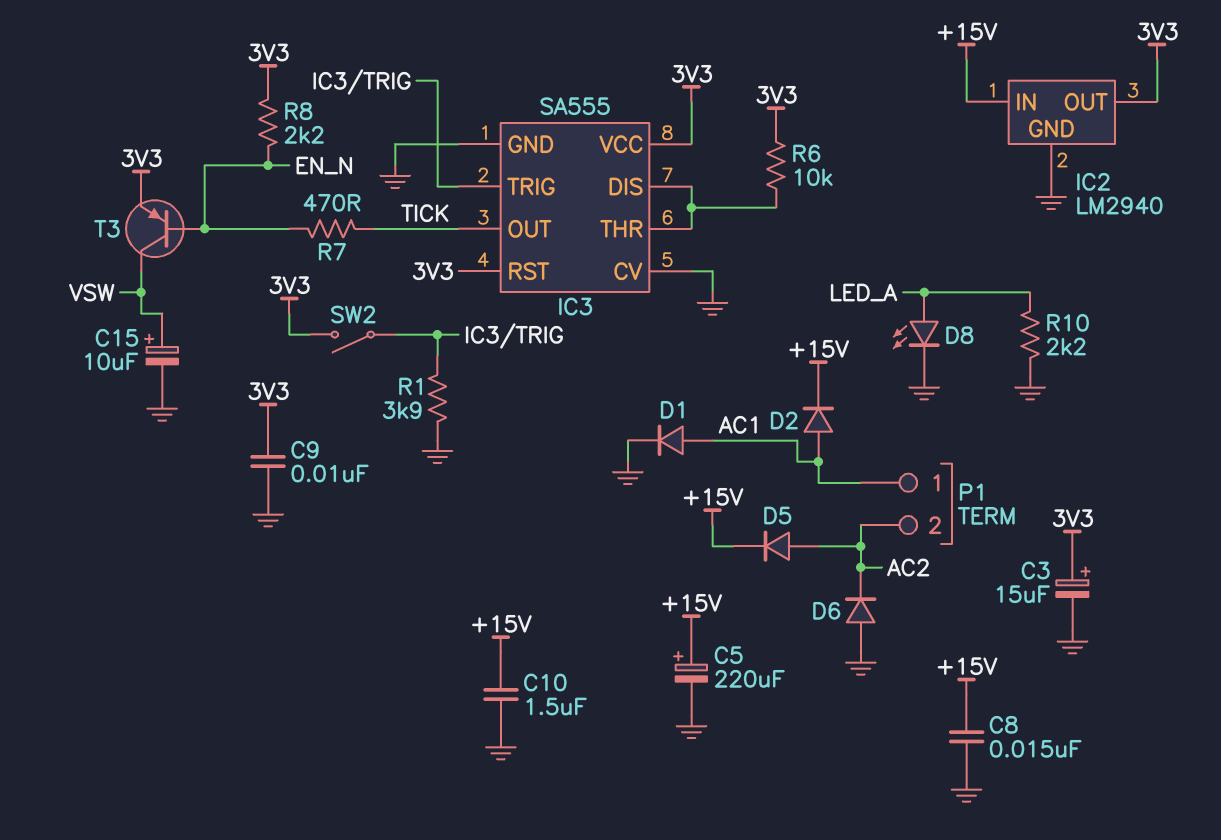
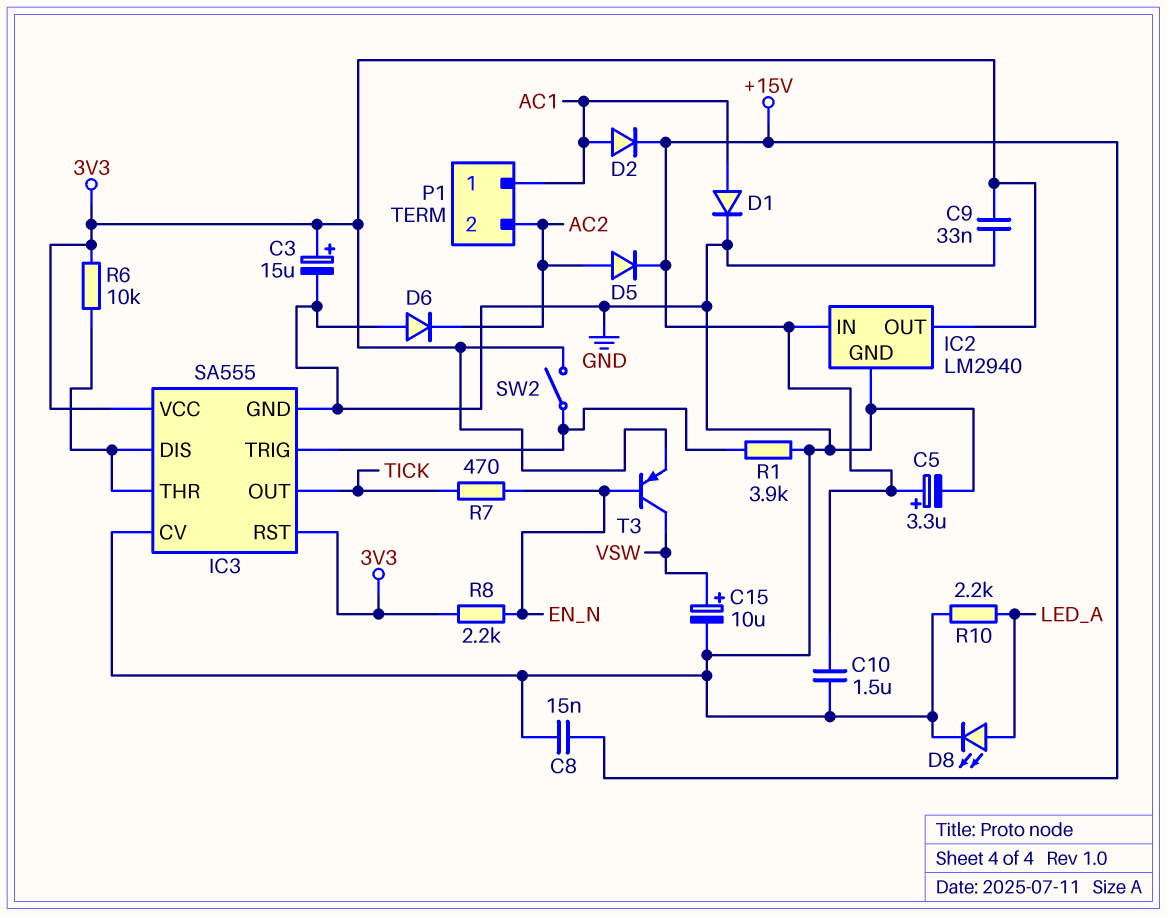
C5: 220uF (plus +15V, minus GND) -> 3.3uF (plus +15V, minus GND)
C9: 10nF (3V3, GND) -> 33nF (3V3, GND)

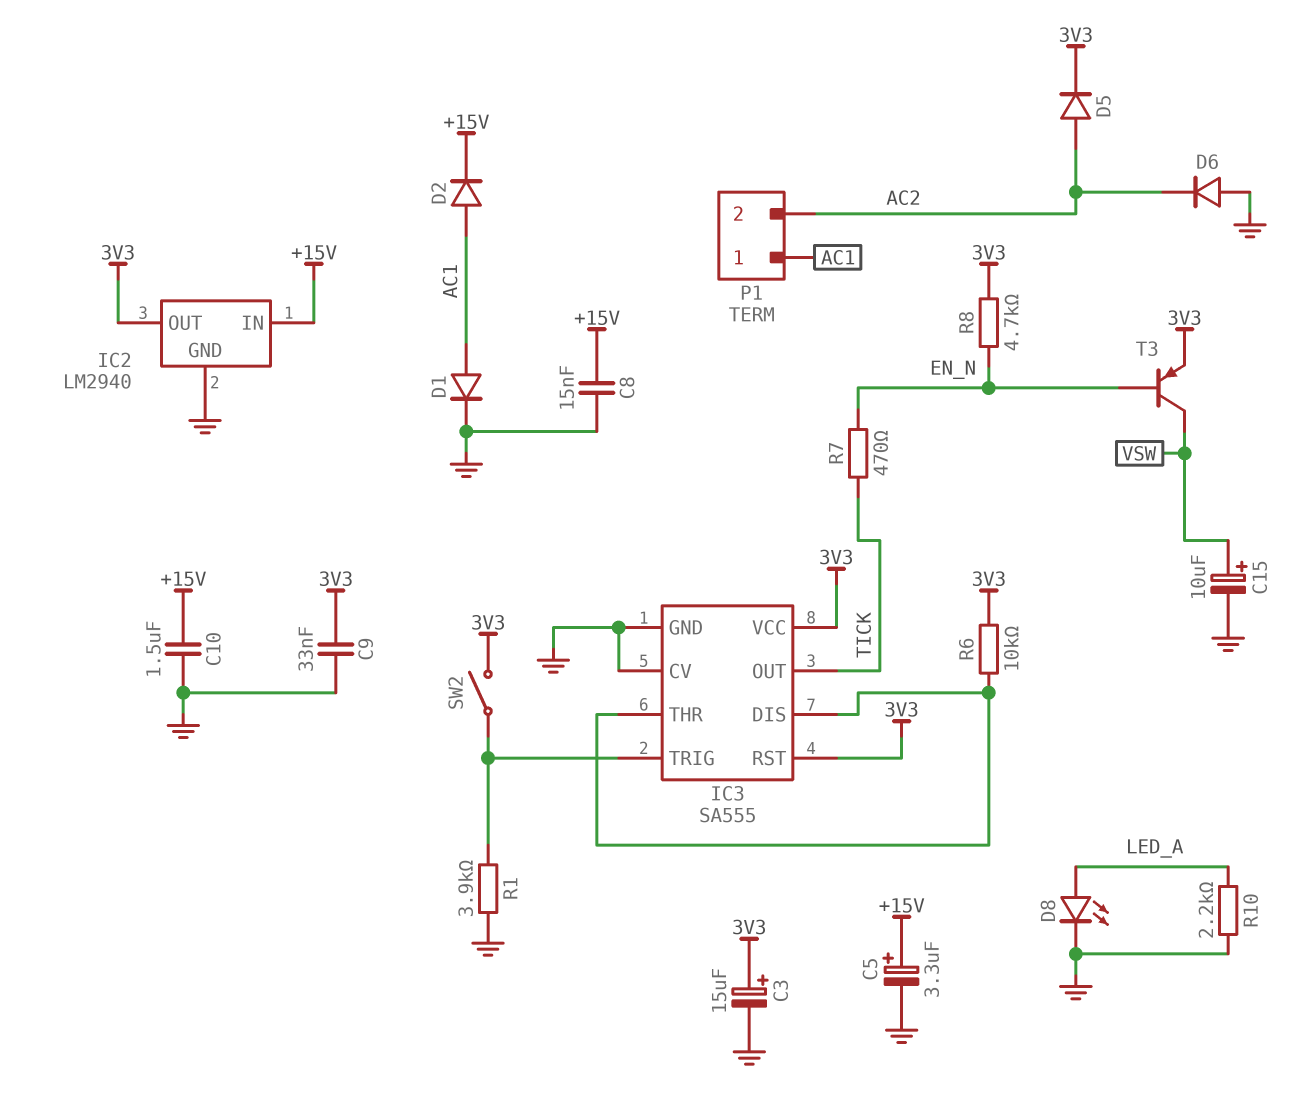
D5: diode (A AC2, K +15V) -> diode (A AC2, K 3V3)
R8: 2.2k (3V3, EN_N) -> 4.7k (3V3, EN_N)

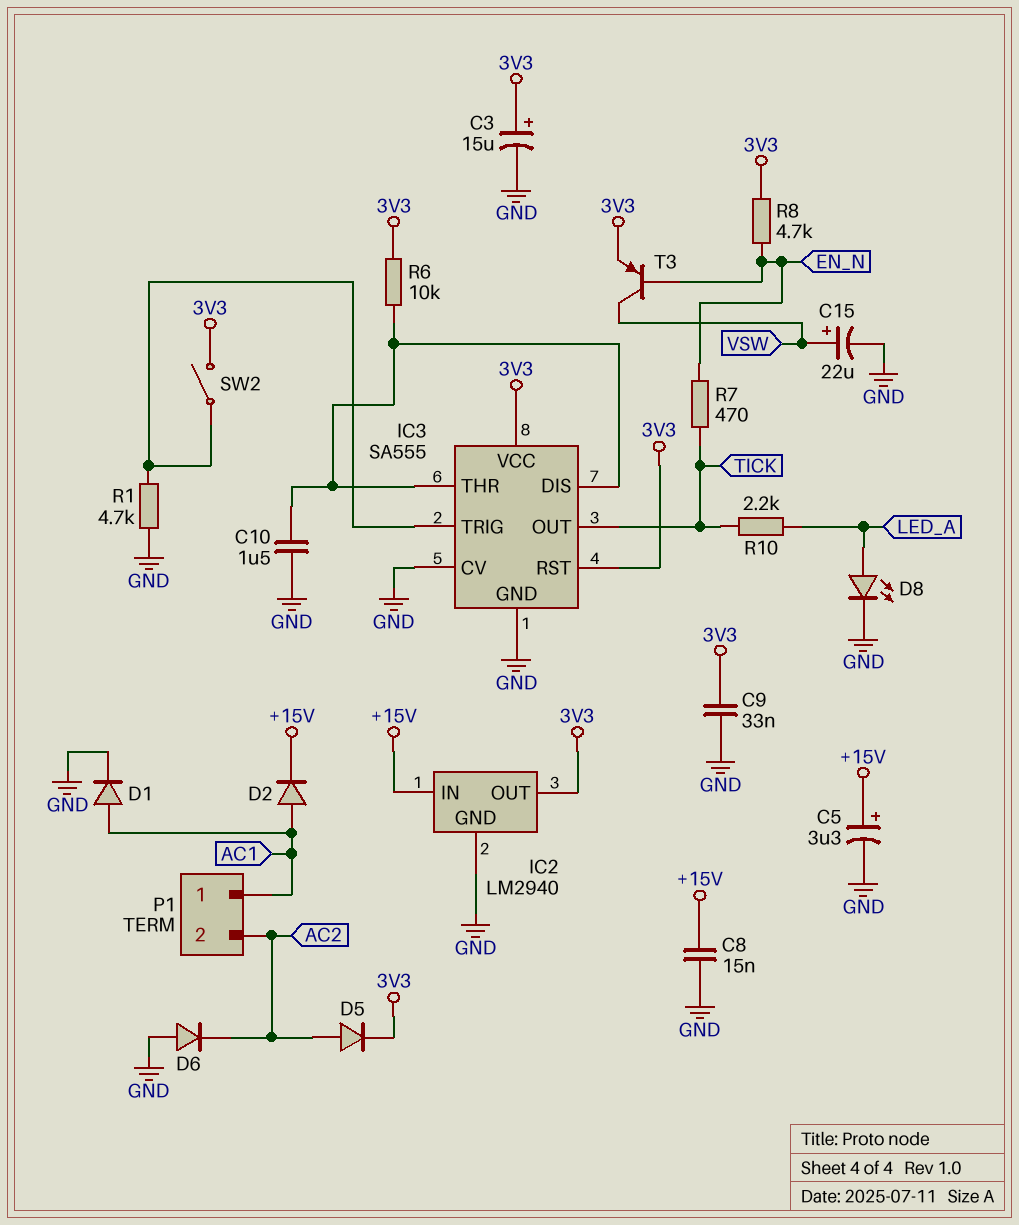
C10: 1.5uF (+15V, GND) -> 1.5uF (GND, IC3/DIS)
C15: 10uF (plus VSW, minus GND) -> 22uF (plus VSW, minus GND)
R1: 3.9k (GND, IC3/TRIG) -> 4.7k (GND, IC3/TRIG)
R10: 2.2k (GND, LED_A) -> 2.2k (LED_A, TICK)

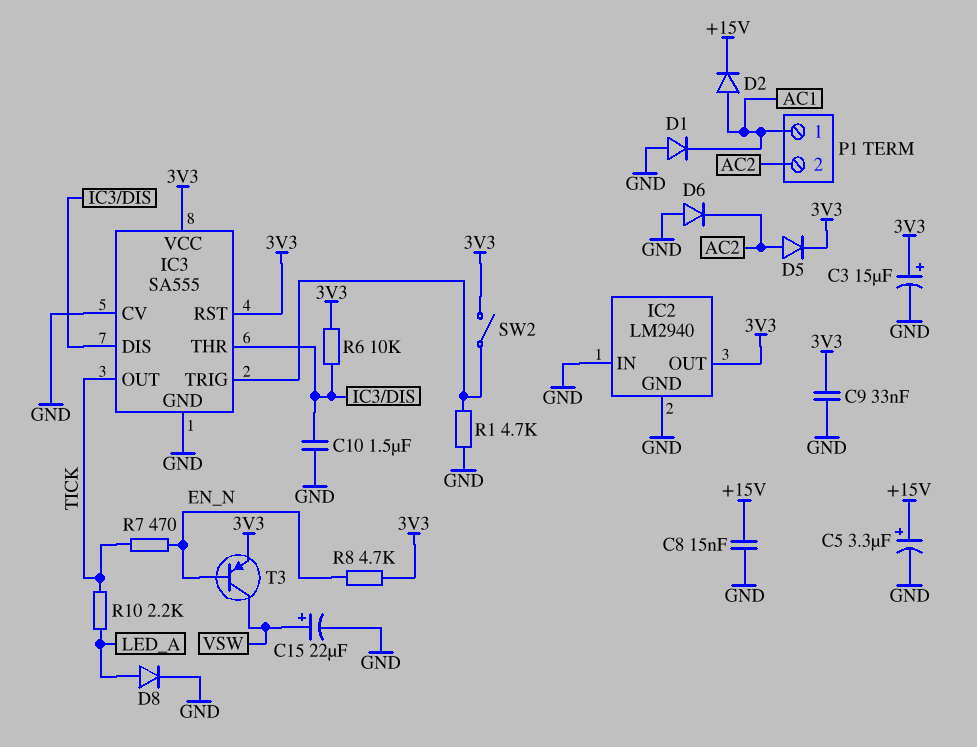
D1: diode (A AC1, K GND) -> diode (A GND, K AC1)
D8: LED (A LED_A, K GND) -> diode (A LED_A, K GND)
IC2 pin IN: +15V -> GND

